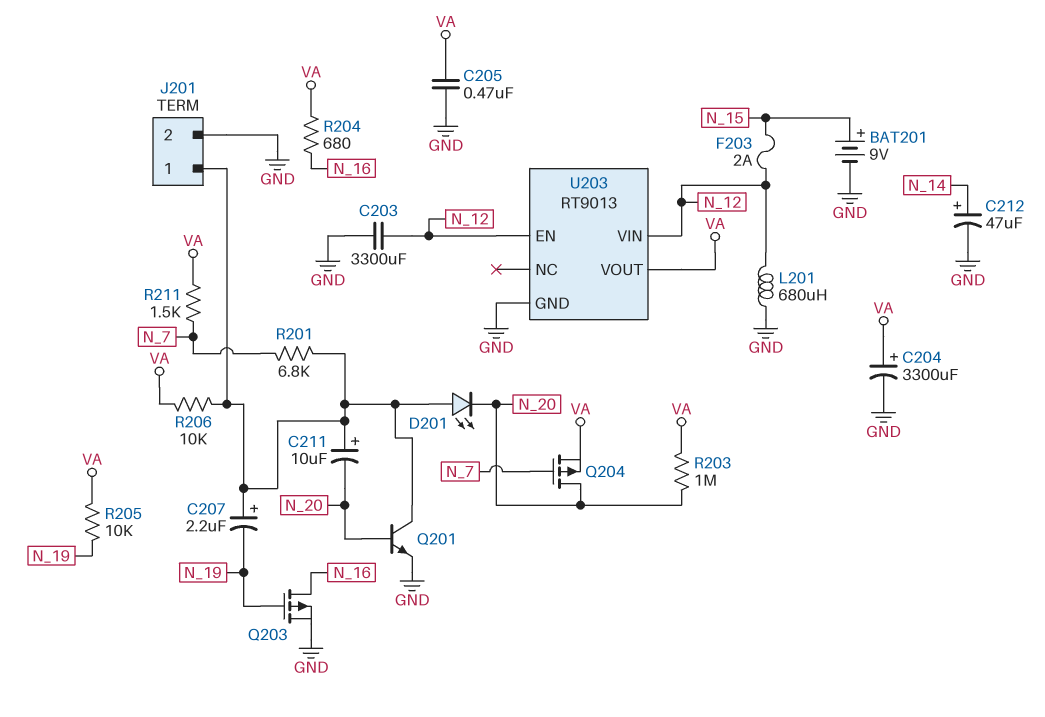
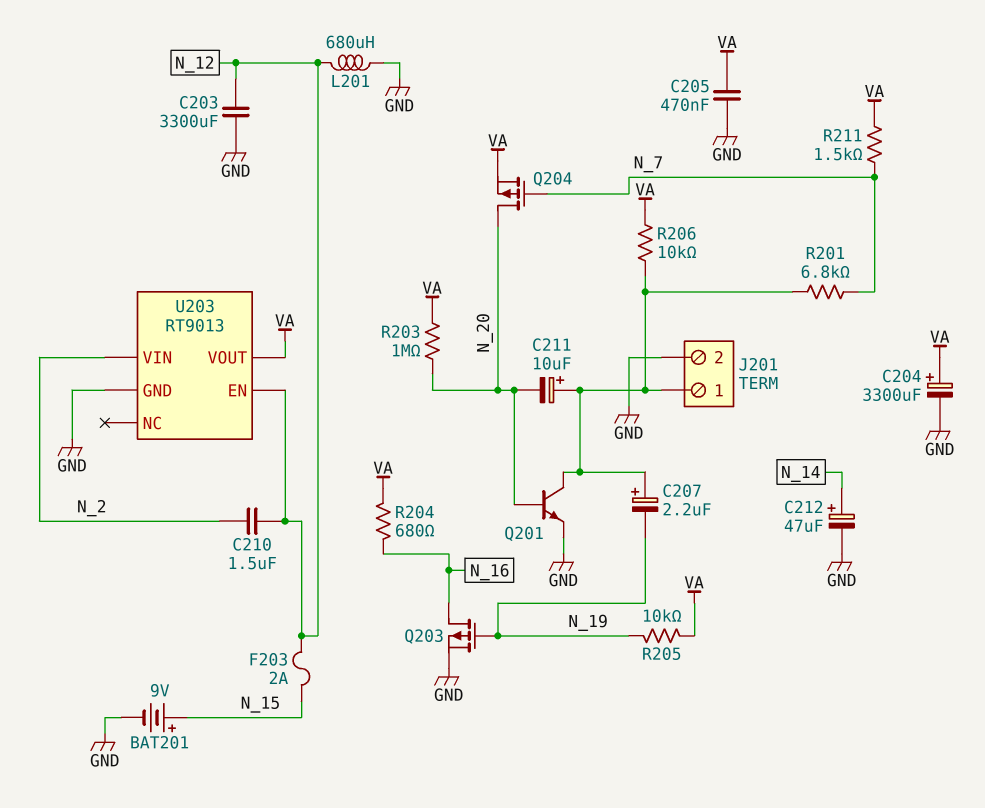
C210: none -> 1.5uF (N_2, N_12)
D201: LED (A J201/1, K N_20) -> none
U203 pin VIN: N_12 -> N_2

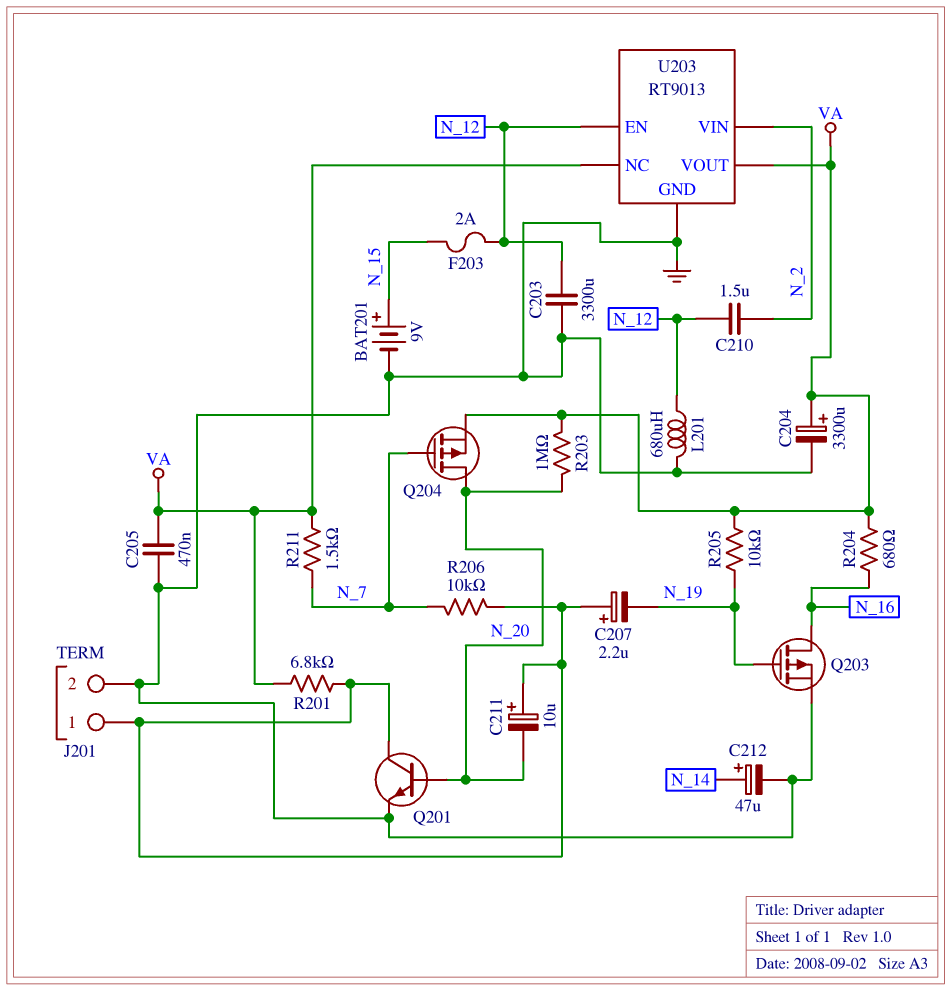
R201: 6.8k (J201/1, N_7) -> 6.8k (J201/1, VA)
R206: 10k (J201/1, VA) -> 10k (J201/1, N_7)
U203 pin NC: none -> VA

